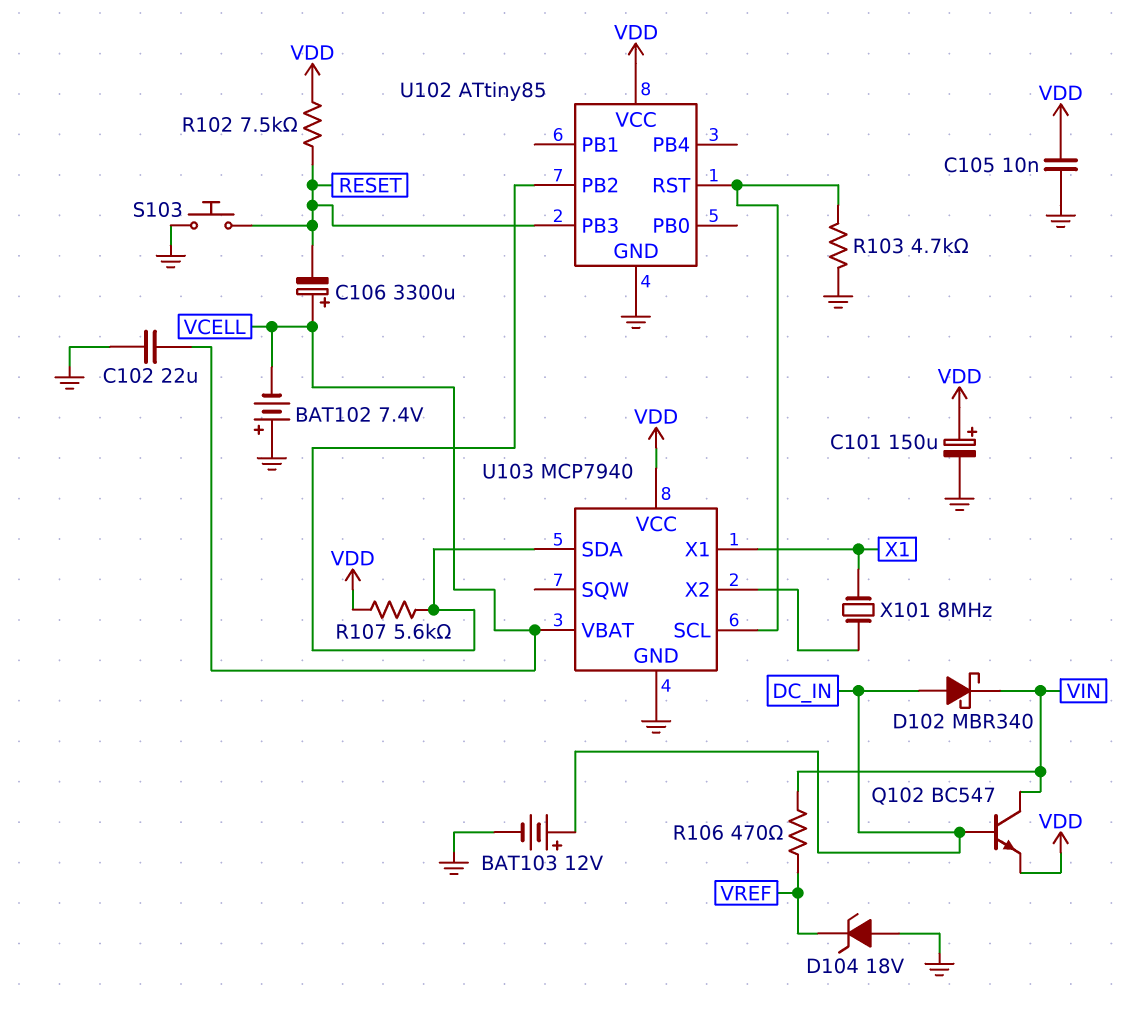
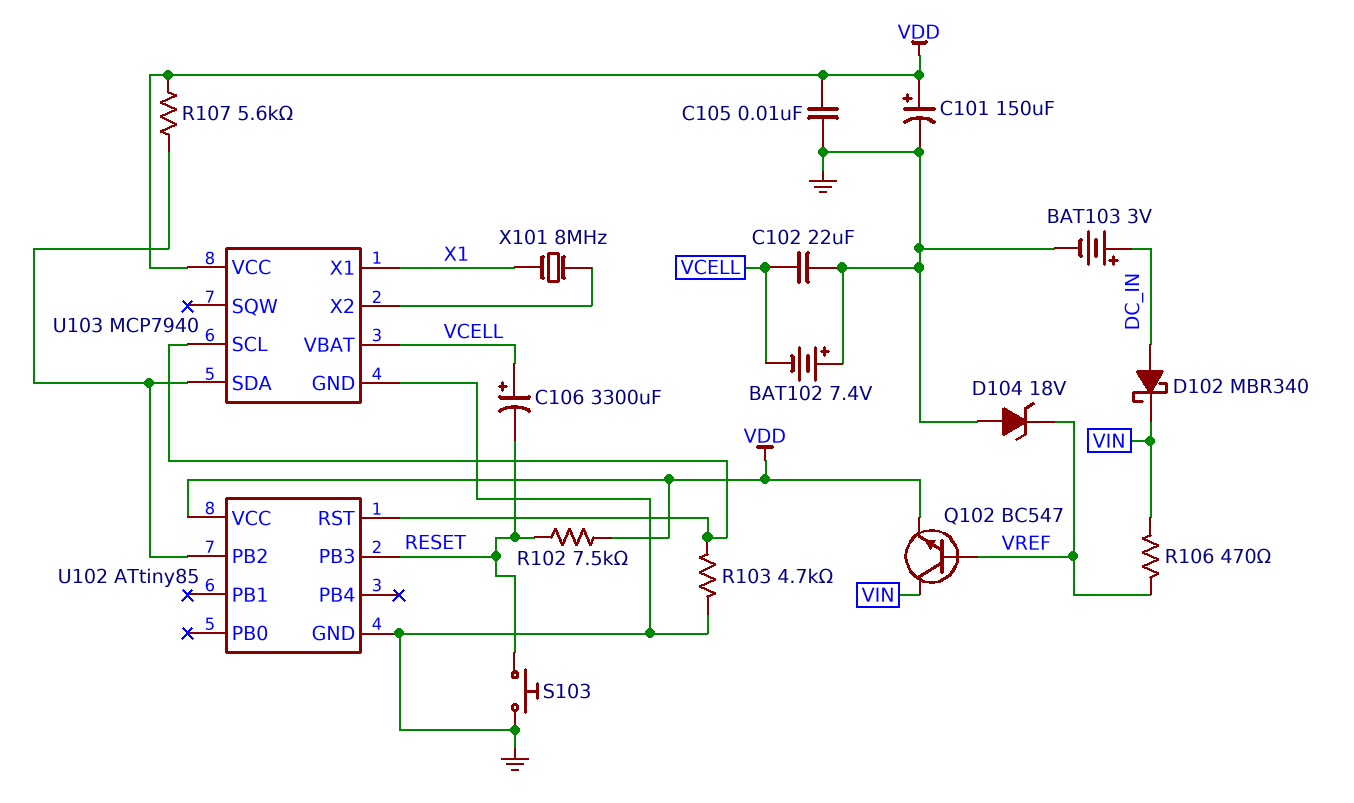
BAT103: 12V (plus DC_IN, minus GND) -> 3V (plus DC_IN, minus GND)
Q102: NPN BC547 (B DC_IN, C VIN, E VDD) -> NPN BC547 (B VREF, C VIN, E VDD)

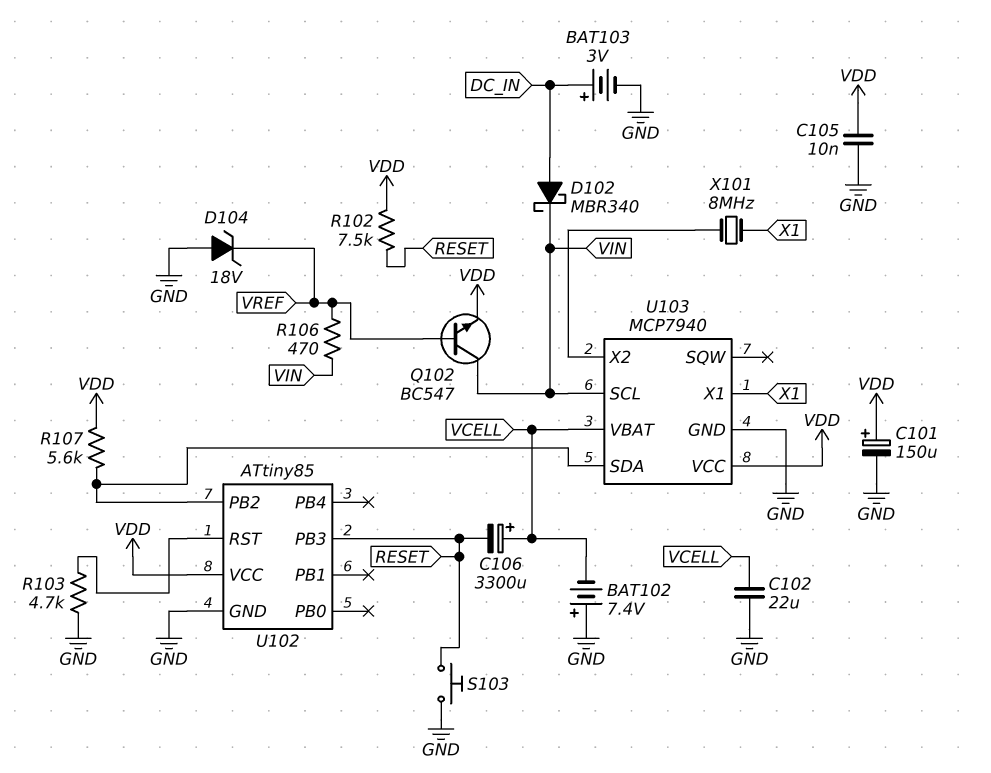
U103 pin SCL: U102/RST -> VIN

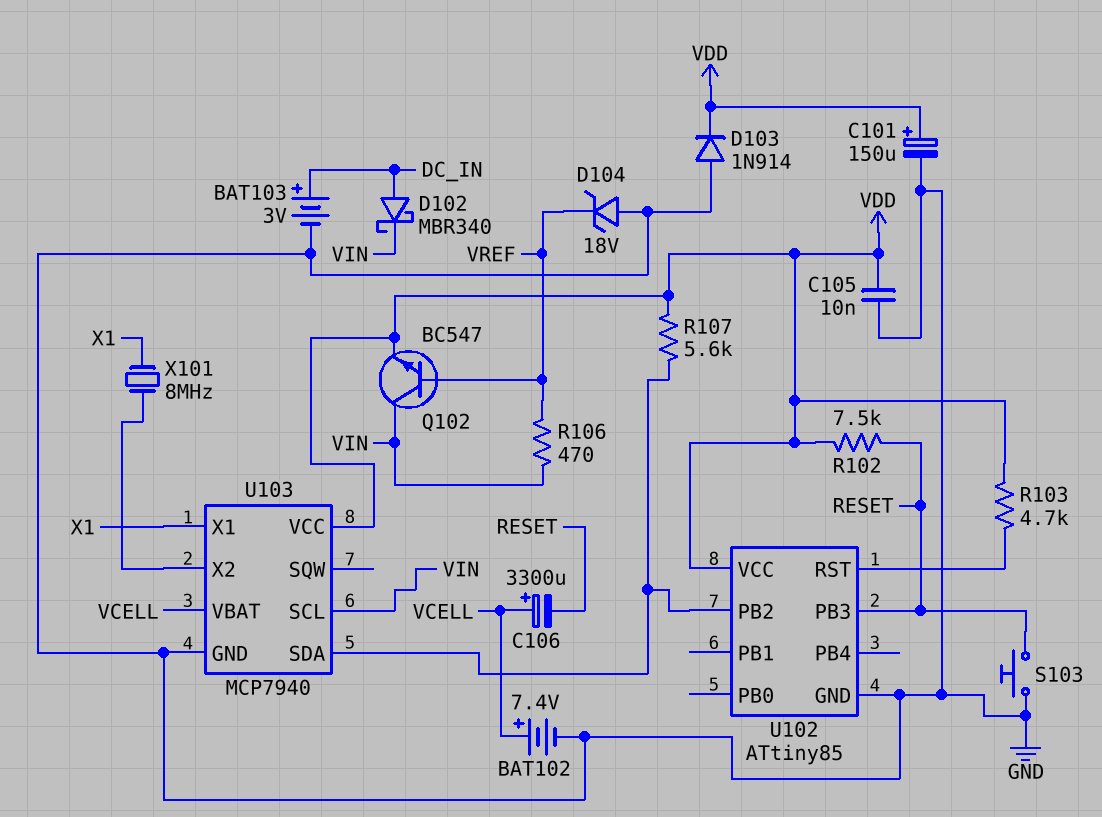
BAT102: 7.4V (plus GND, minus VCELL) -> 7.4V (plus VCELL, minus GND)
C102: 22uF (GND, VCELL) -> none
D103: none -> diode 1N914 (A GND, K VDD)
R103: 4.7k (GND, U102/RST) -> 4.7k (U102/RST, VDD)

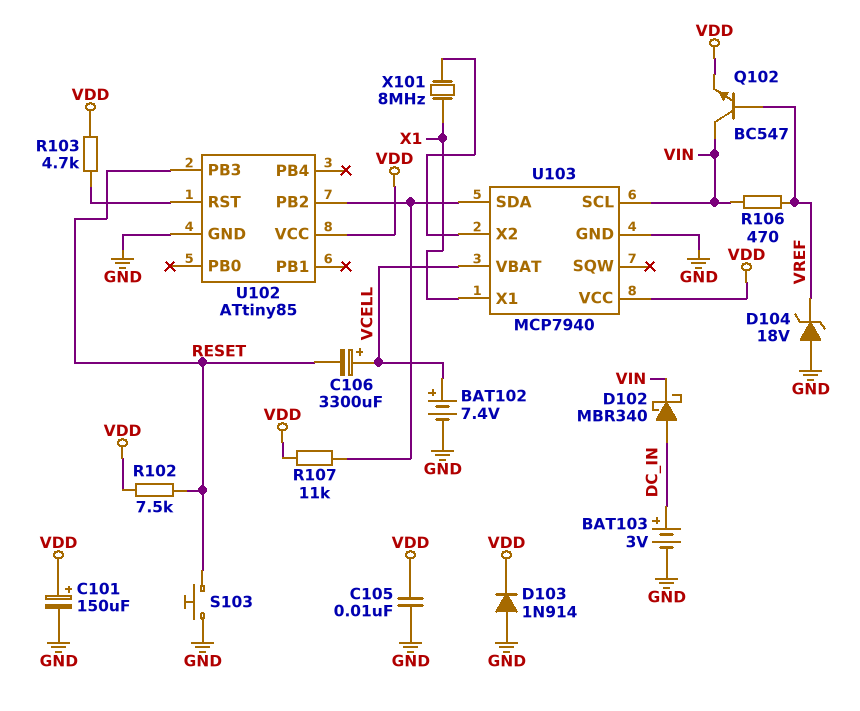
R107: 5.6k (U102/PB2, VDD) -> 11k (U102/PB2, VDD)

